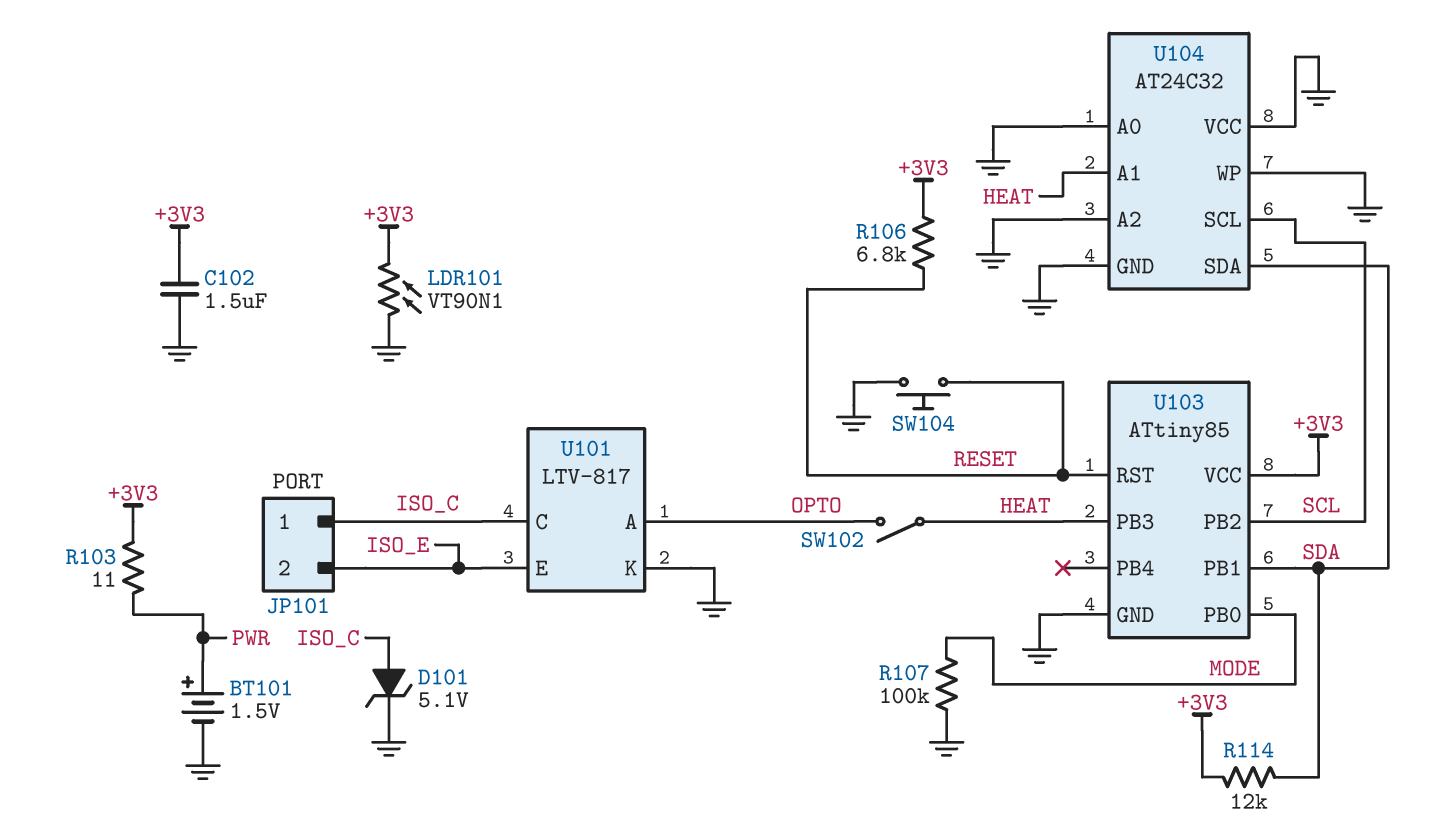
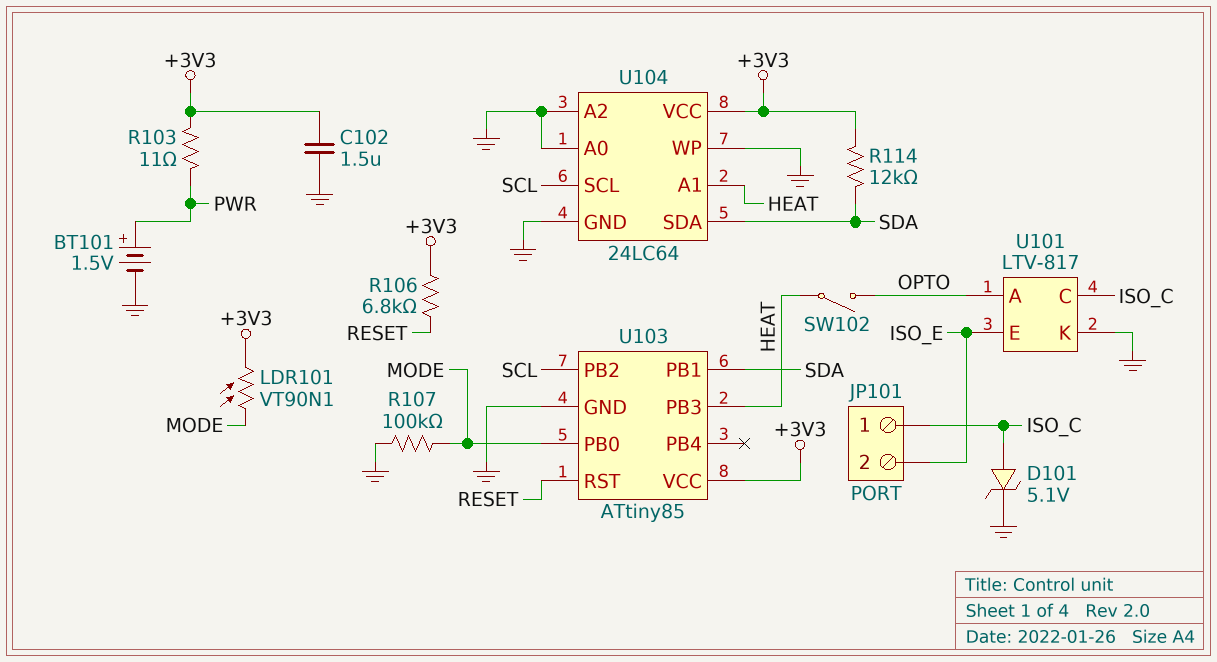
LDR101: VT90N1 (+3V3, GND) -> VT90N1 (+3V3, MODE)
SW104: button (GND, RESET) -> none
U104: AT24C32 -> 24LC64
U104 pin VCC: GND -> +3V3

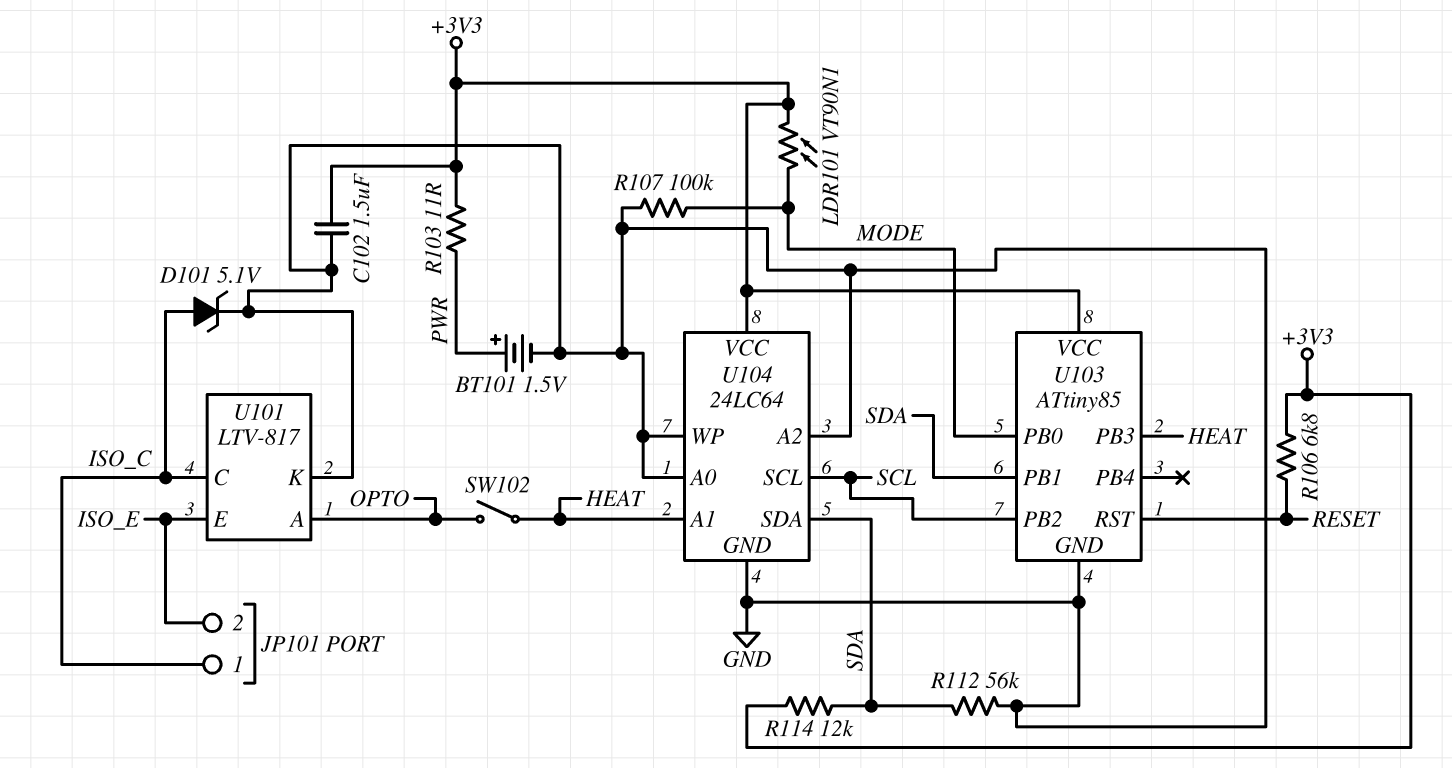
R112: none -> 56k (GND, SDA)

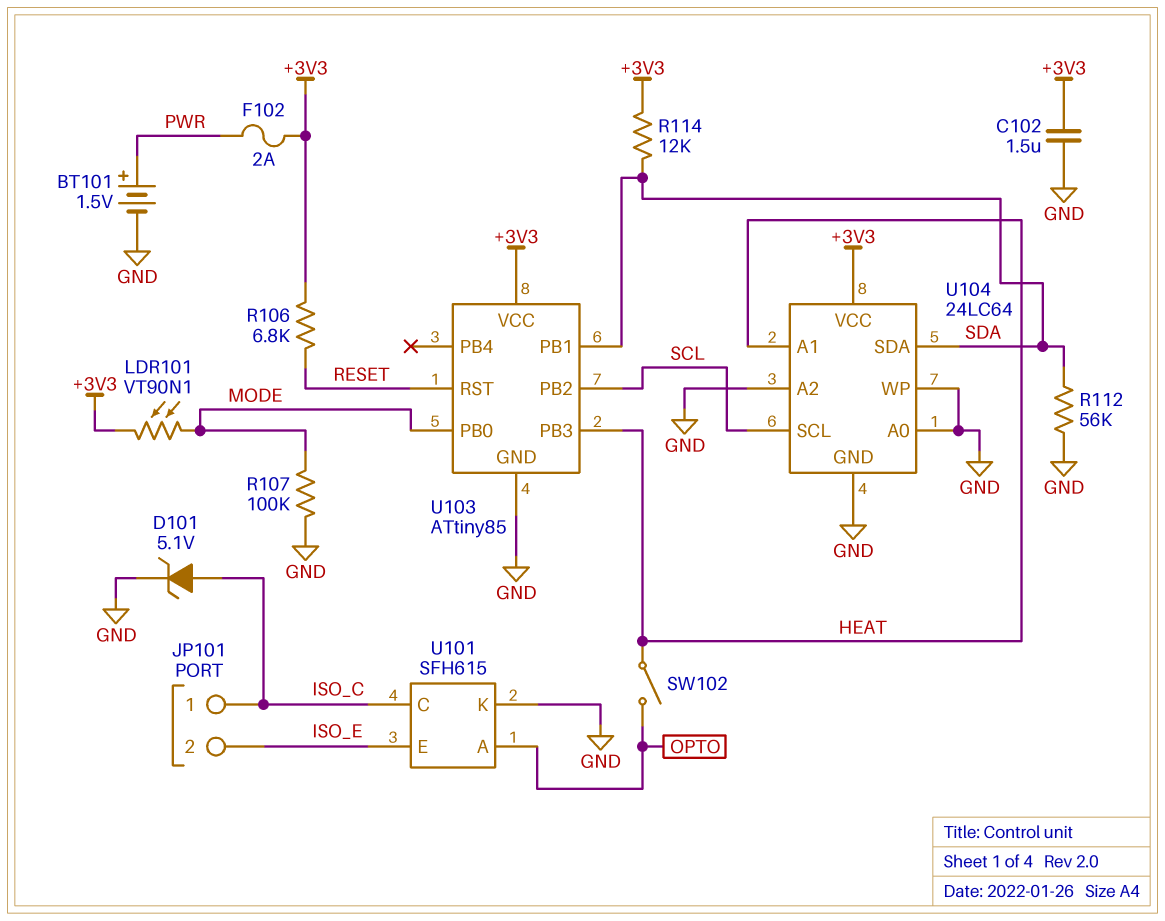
F102: none -> 2A (+3V3, PWR)
R103: 11 (+3V3, PWR) -> none
U101: LTV-817 -> SFH615

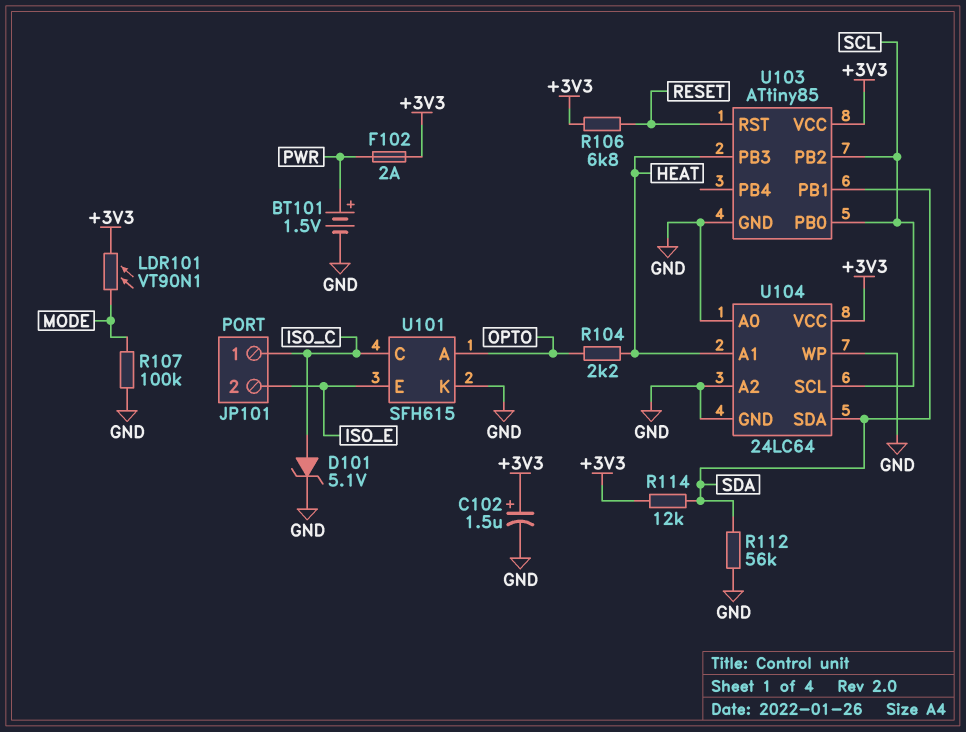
C102: 1.5uF (+3V3, GND) -> 1.5uF (plus +3V3, minus GND)
R104: none -> 2.2k (HEAT, OPTO)
SW102: switch (HEAT, OPTO) -> none
U103 pin PB0: MODE -> SCL

